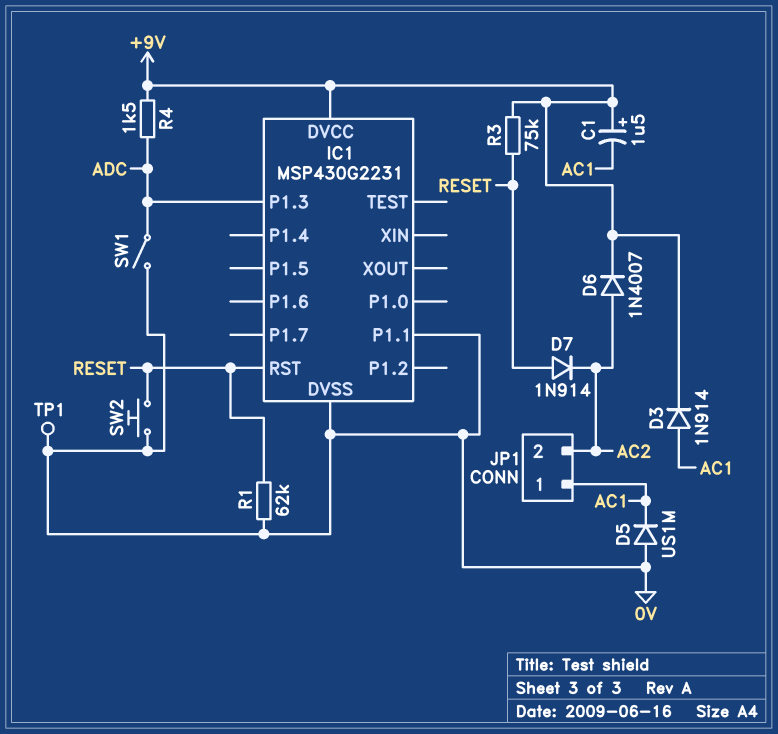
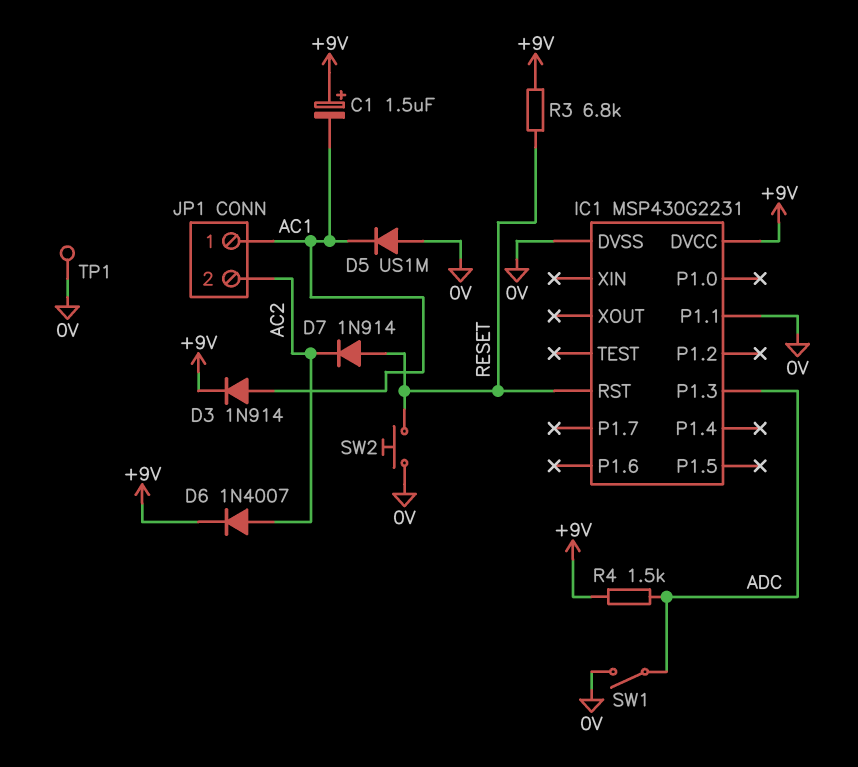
R1: 62k (0V, RESET) -> none
R3: 75k (+9V, RESET) -> 6.8k (+9V, RESET)

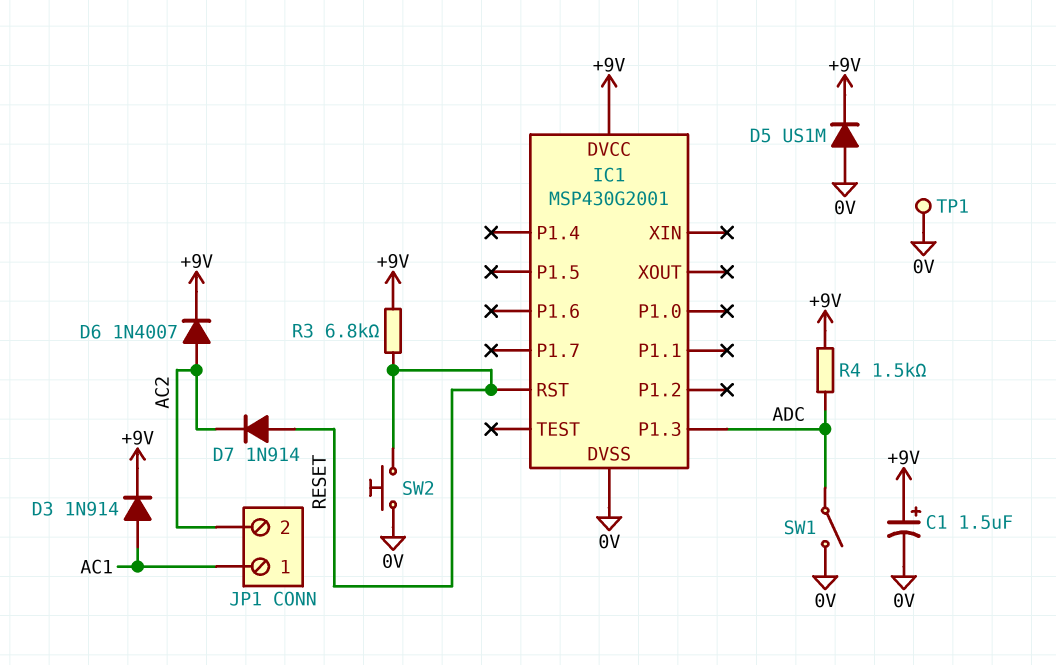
C1: 1.5uF (plus +9V, minus AC1) -> 1.5uF (plus +9V, minus 0V)
D5: diode US1M (A 0V, K AC1) -> diode US1M (A 0V, K +9V)
IC1: MSP430G2231 -> MSP430G2001
IC1 pin P1.1: 0V -> none

